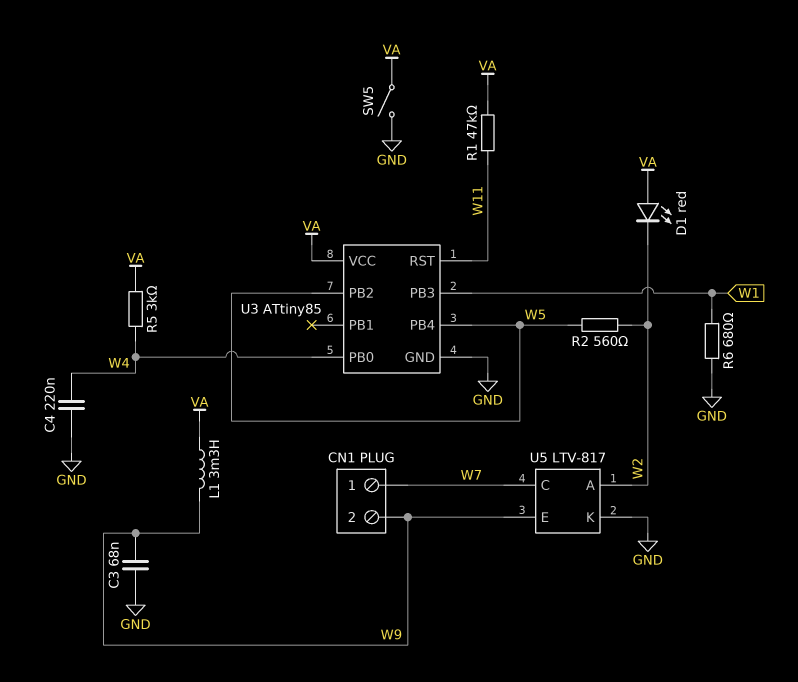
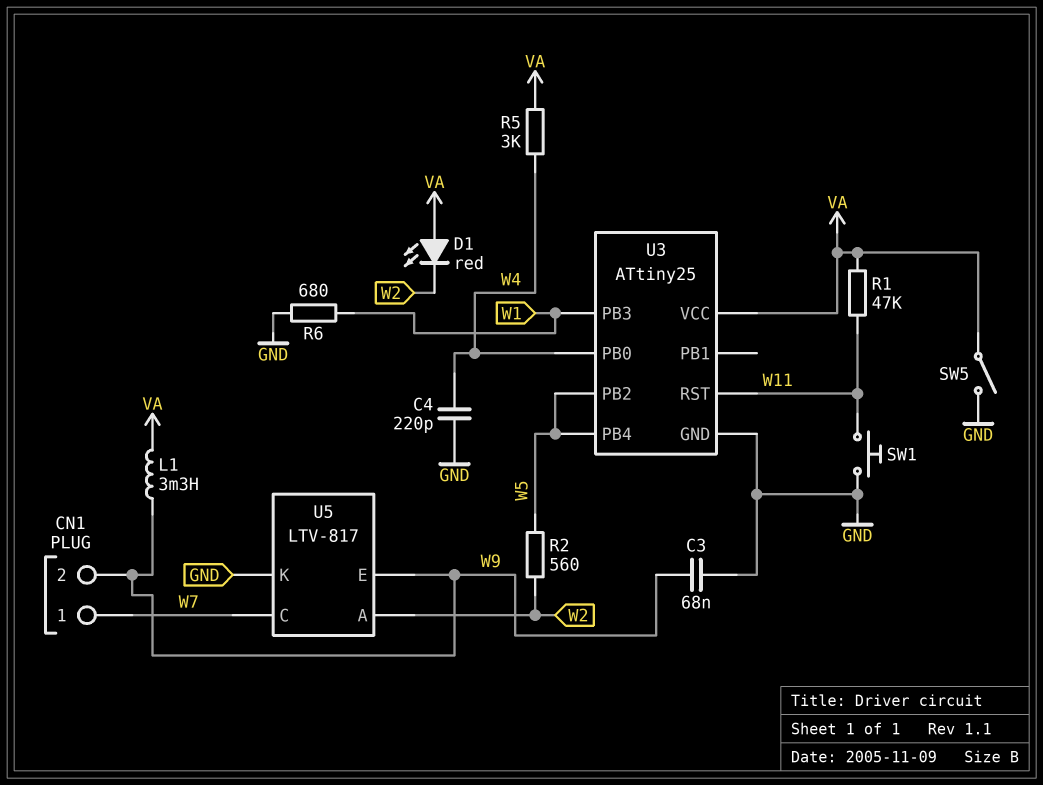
C4: 220nF (GND, W4) -> 220pF (GND, W4)
SW1: none -> button (GND, W11)
U3: ATtiny85 -> ATtiny25

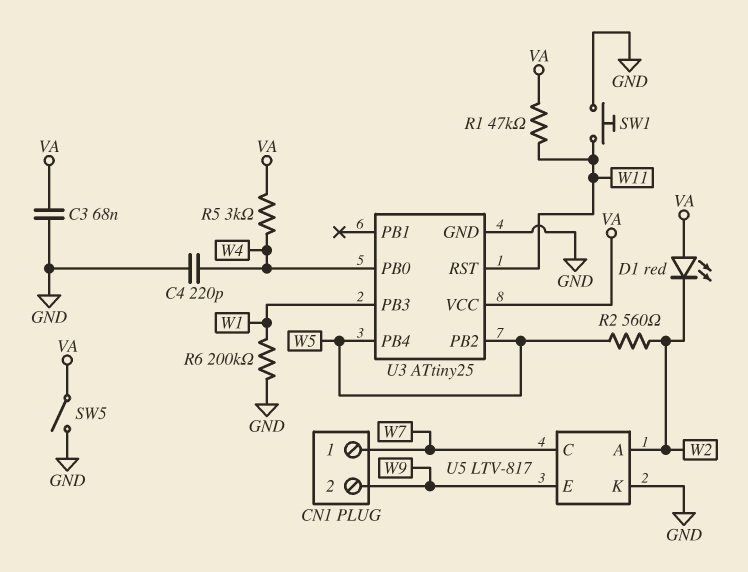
C3: 68nF (GND, W9) -> 68nF (GND, VA)
L1: 3.3mH (VA, W9) -> none
R6: 680 (GND, W1) -> 200k (GND, W1)

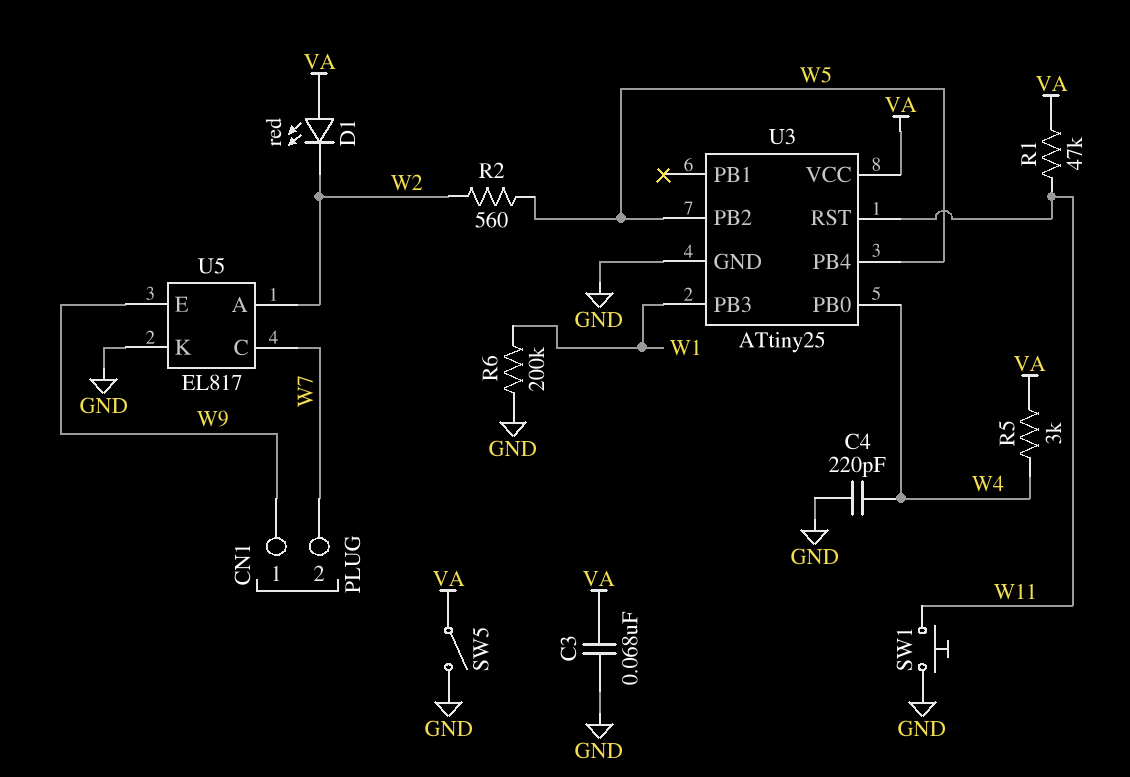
CN1 pin 1: W7 -> W9
CN1 pin 2: W9 -> W7
U5: LTV-817 -> EL817

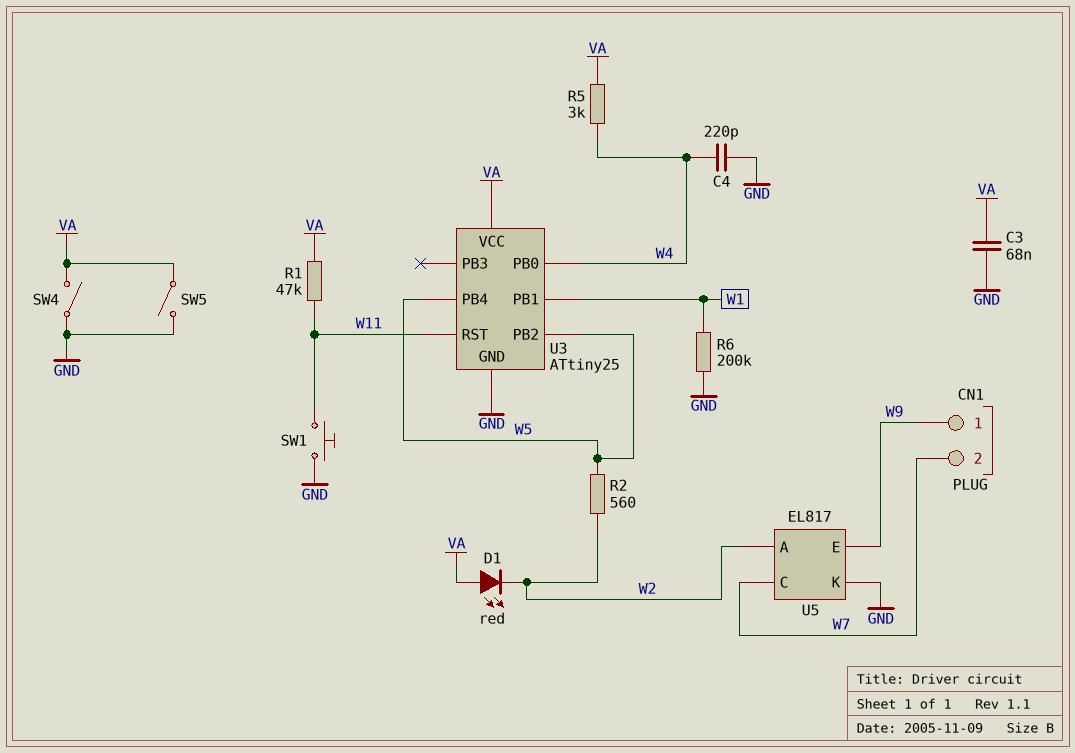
SW4: none -> switch (GND, VA)
U3 pin PB1: none -> W1
U3 pin PB3: W1 -> none

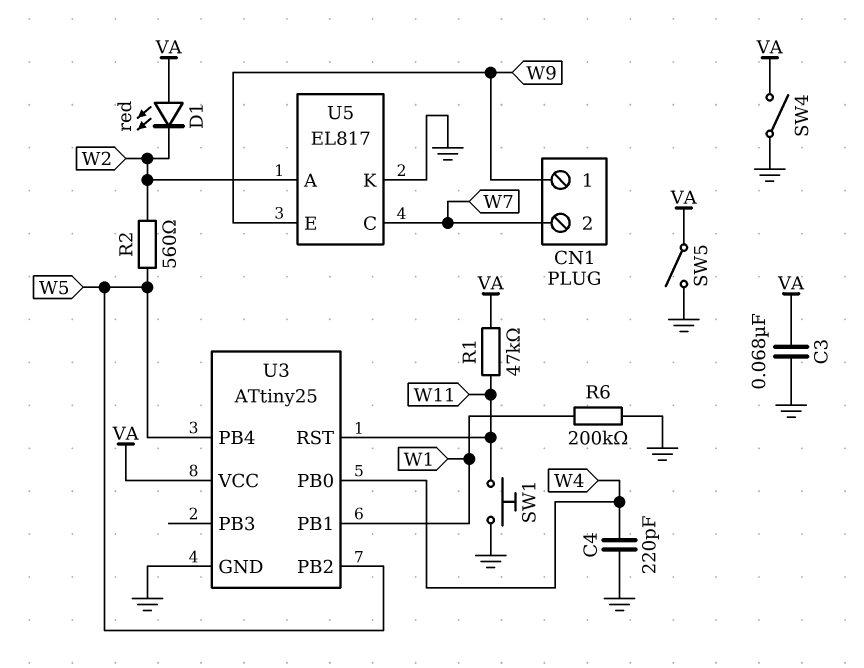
R5: 3k (VA, W4) -> none

